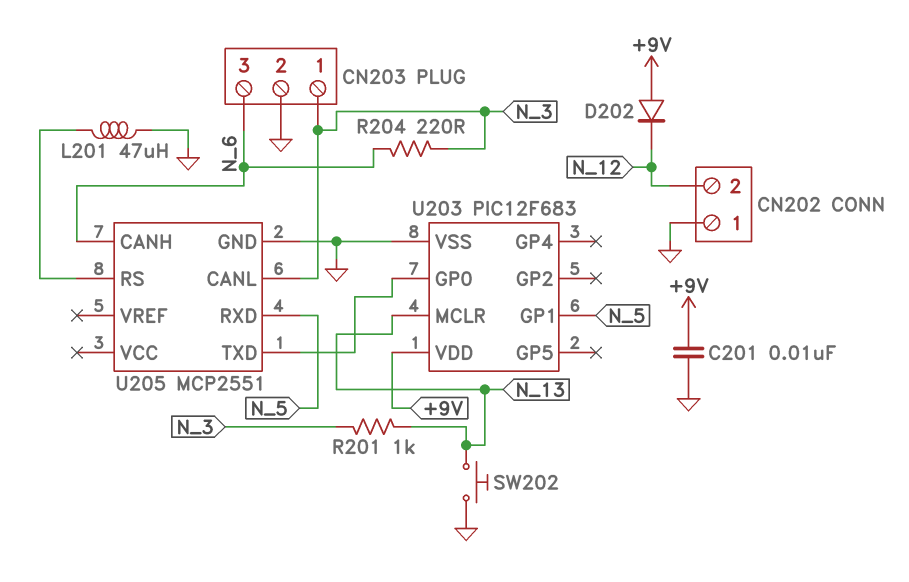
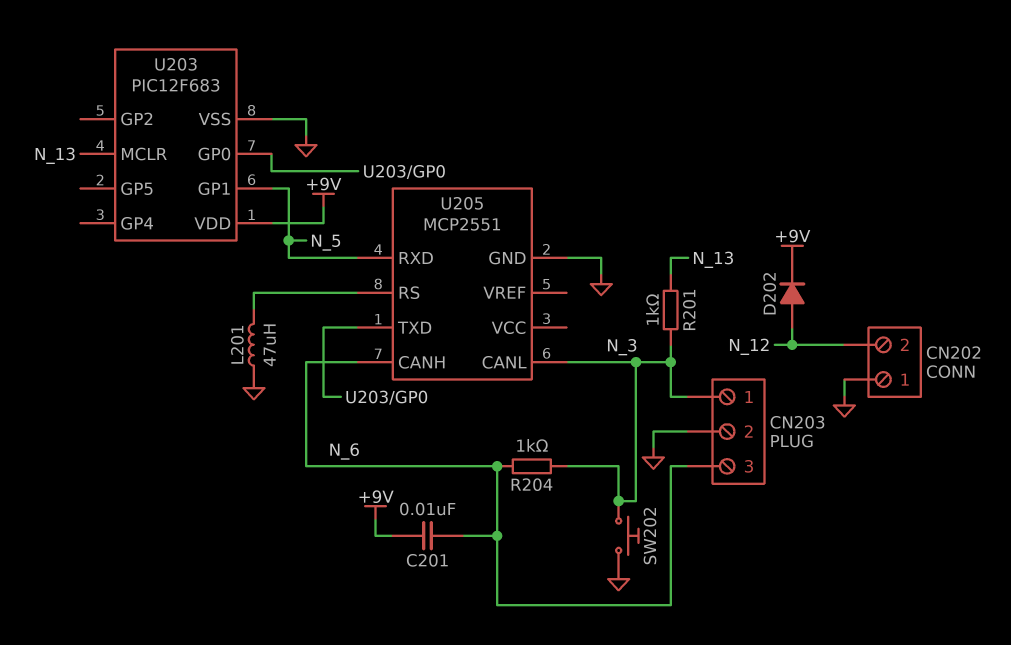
C201: 10nF (+9V, GND) -> 10nF (+9V, N_6)
D202: diode (A +9V, K N_12) -> diode (A N_12, K +9V)
R204: 220 (N_3, N_6) -> 1k (N_3, N_6)
SW202: button (GND, N_13) -> button (GND, N_3)

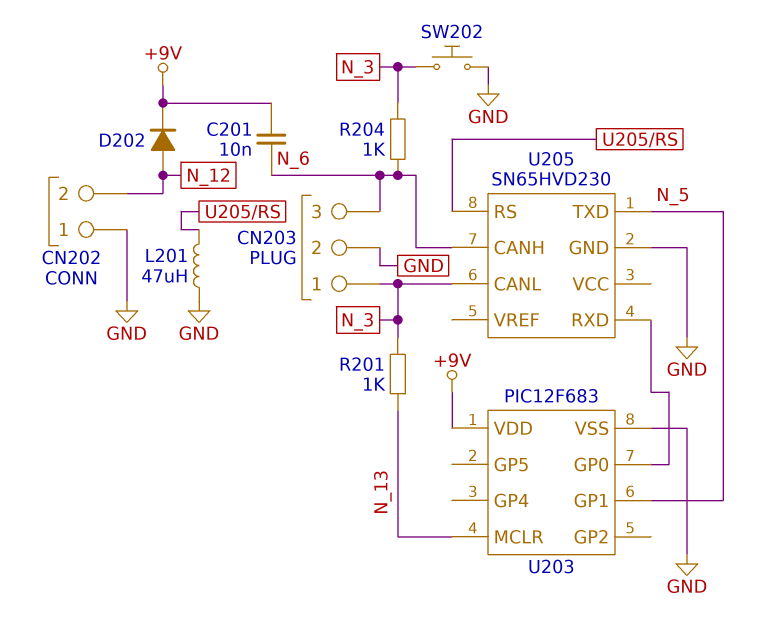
U205: MCP2551 -> SN65HVD230
U205 pin RXD: N_5 -> U203/GP0
U205 pin TXD: U203/GP0 -> N_5

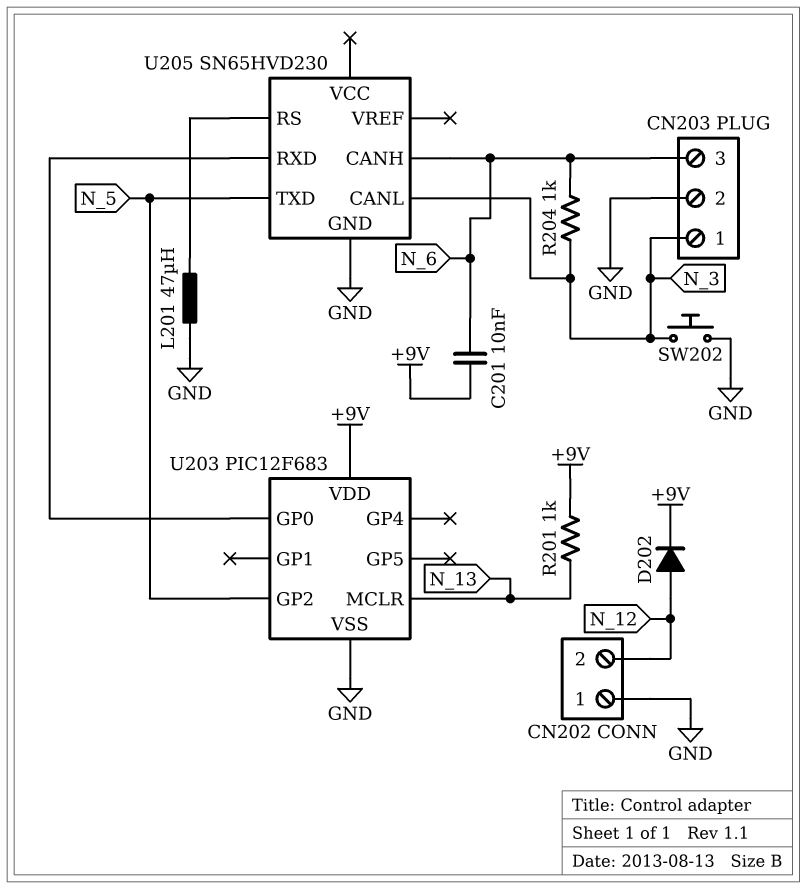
R201: 1k (N_3, N_13) -> 1k (+9V, N_13)
U203 pin GP1: N_5 -> none
U203 pin GP2: none -> N_5

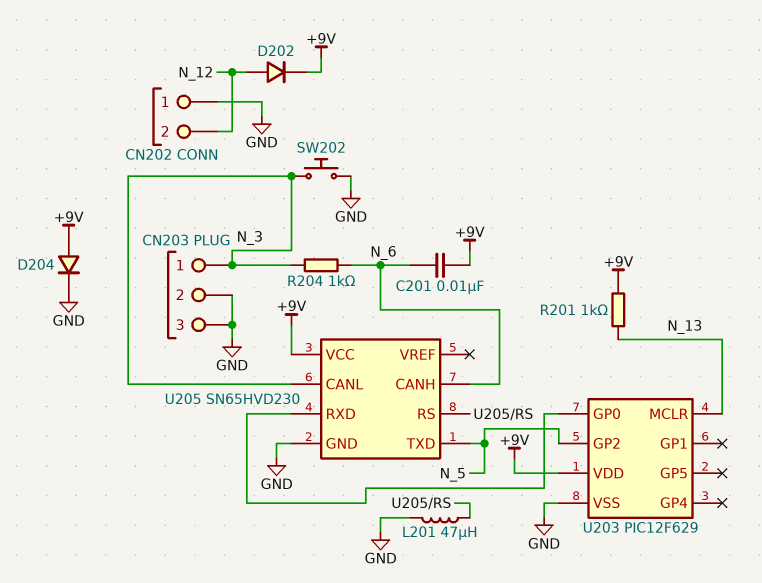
CN203 pin 3: N_6 -> GND
D204: none -> diode (A +9V, K GND)
U203: PIC12F683 -> PIC12F629
U205 pin VCC: none -> +9V

